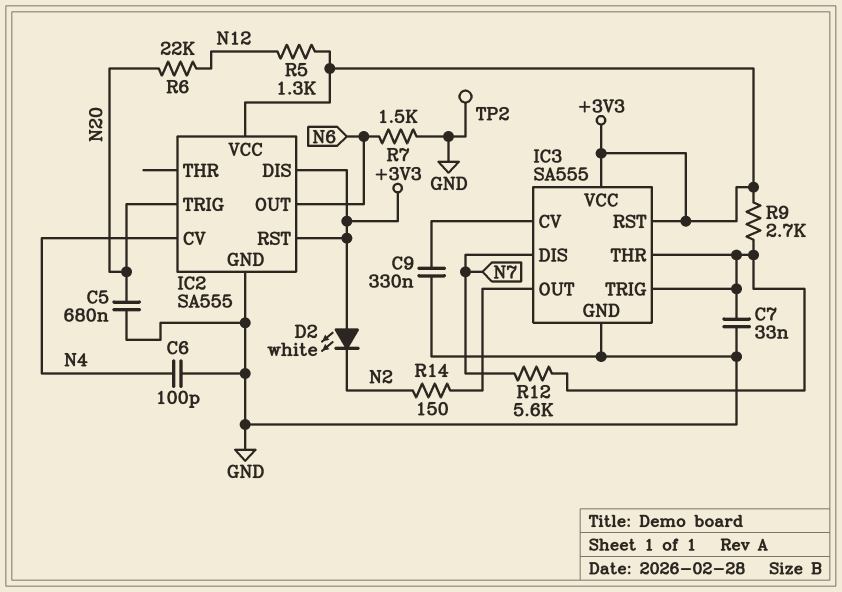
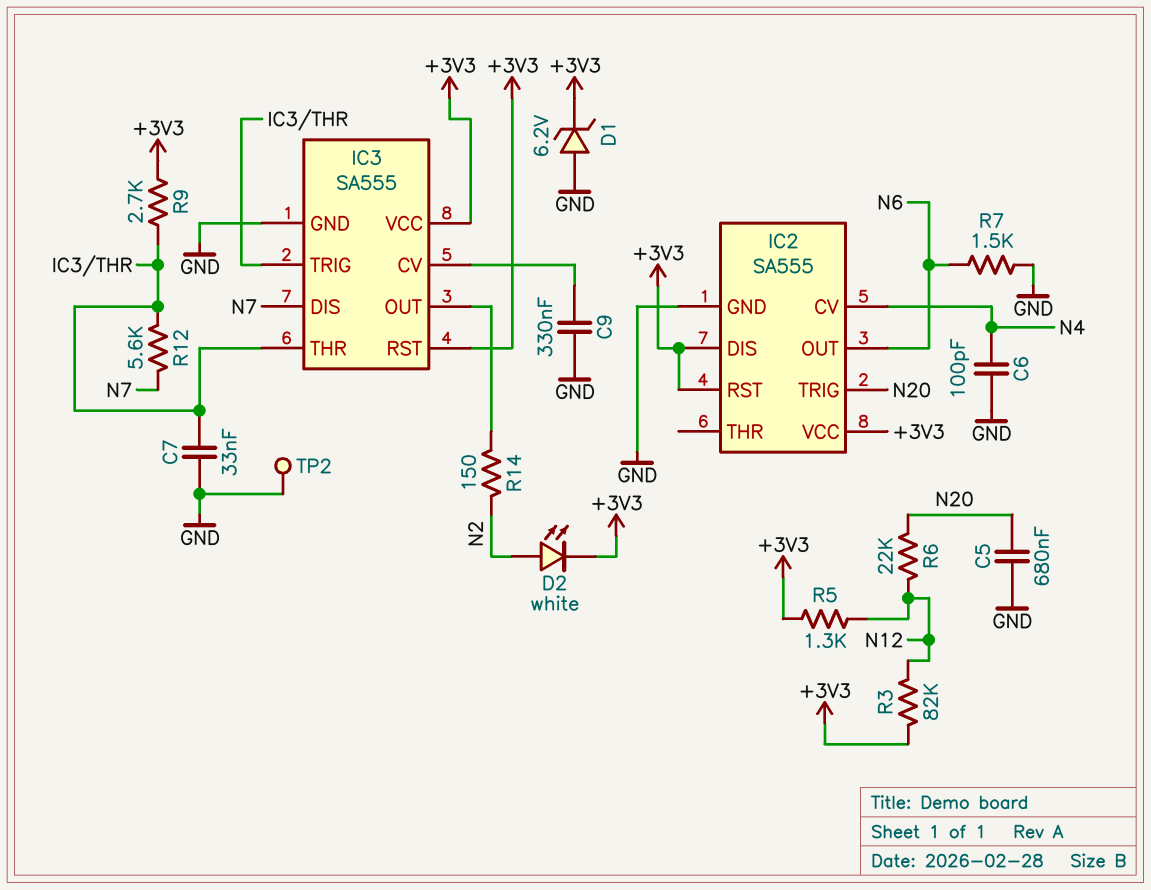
D1: none -> zener 6.2V (A GND, K +3V3)
D2: LED white (A +3V3, K N2) -> LED white (A N2, K +3V3)
R3: none -> 82k (+3V3, N12)

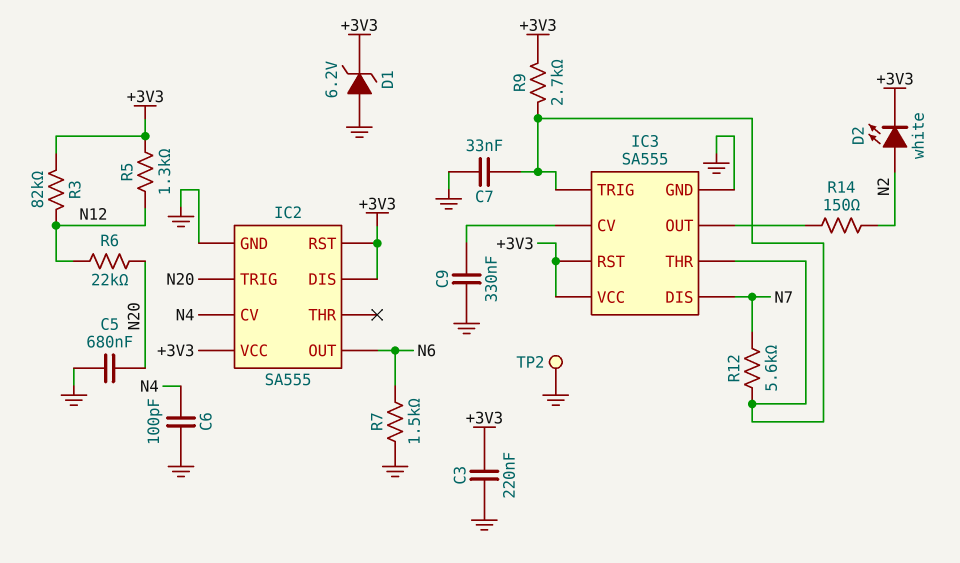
C3: none -> 220nF (+3V3, GND)

